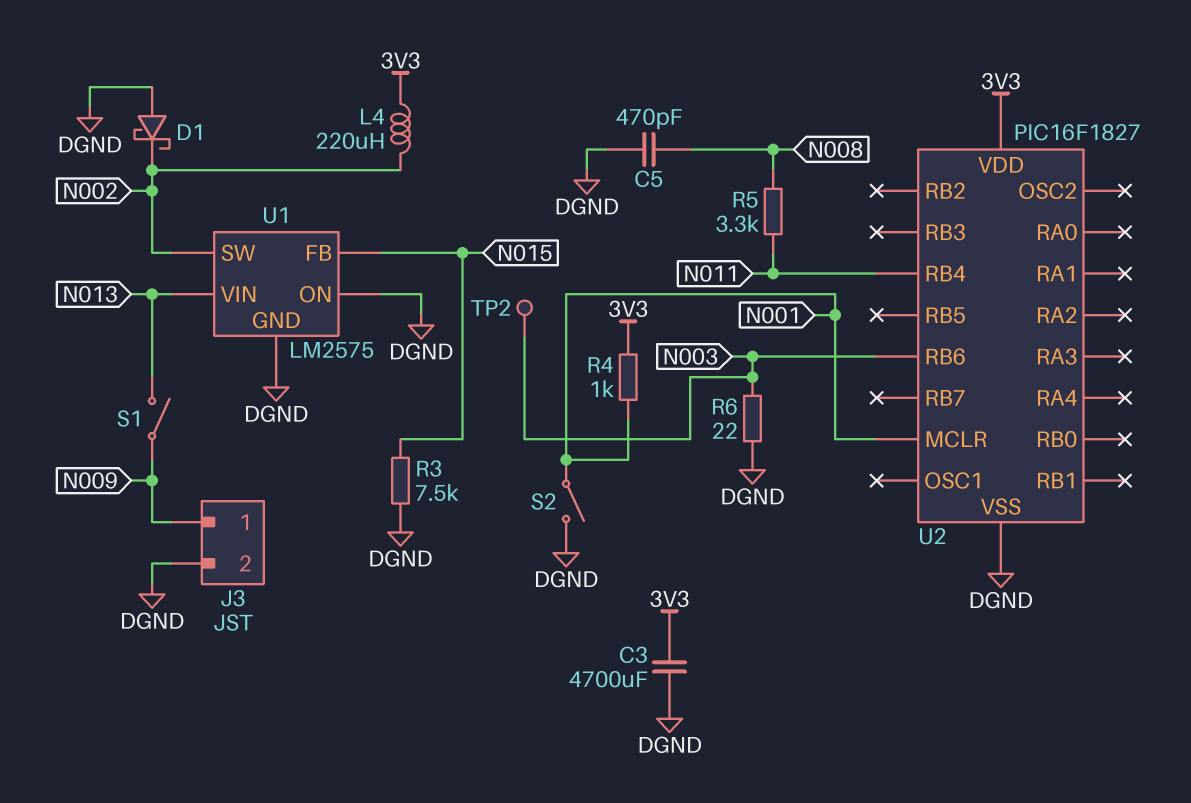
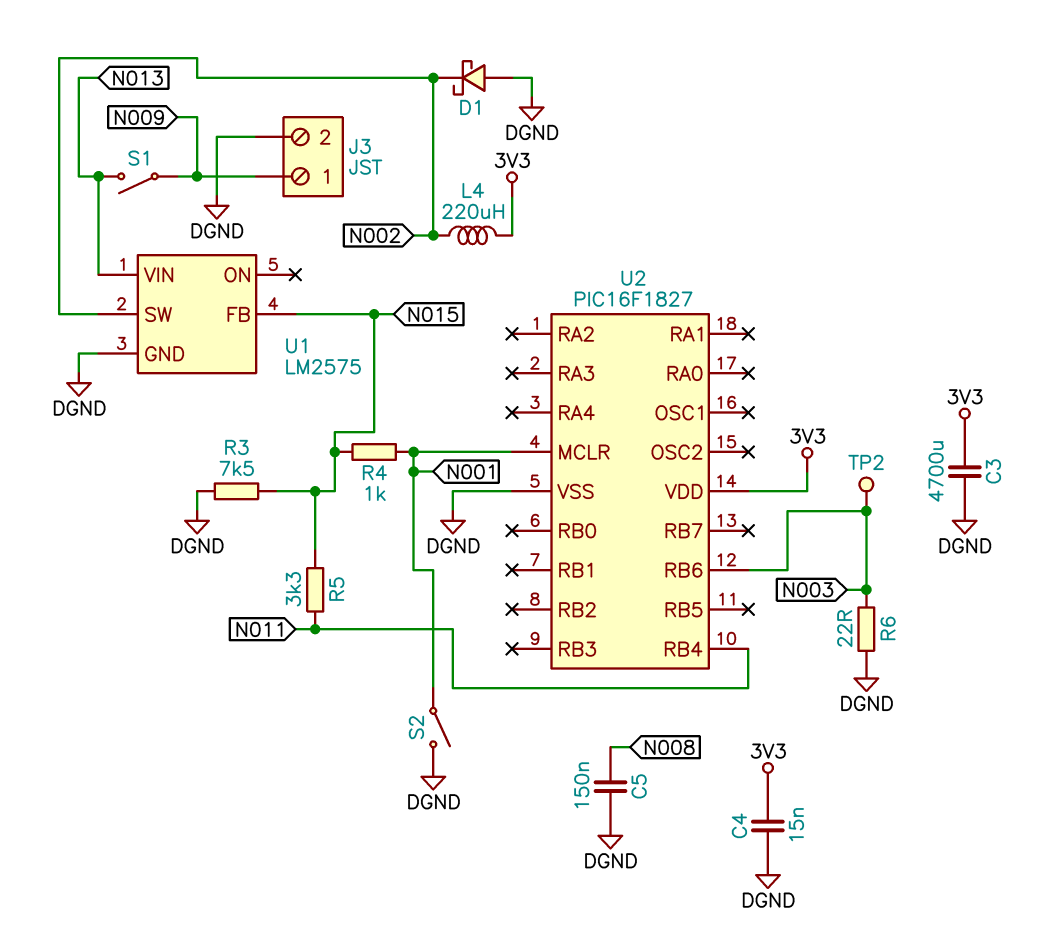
C4: none -> 15nF (3V3, DGND)
C5: 470pF (DGND, N008) -> 150nF (DGND, N008)
R4: 1k (3V3, N001) -> 1k (N001, N015)
R5: 3.3k (N008, N011) -> 3.3k (N011, N015)
U1 pin ON: DGND -> none

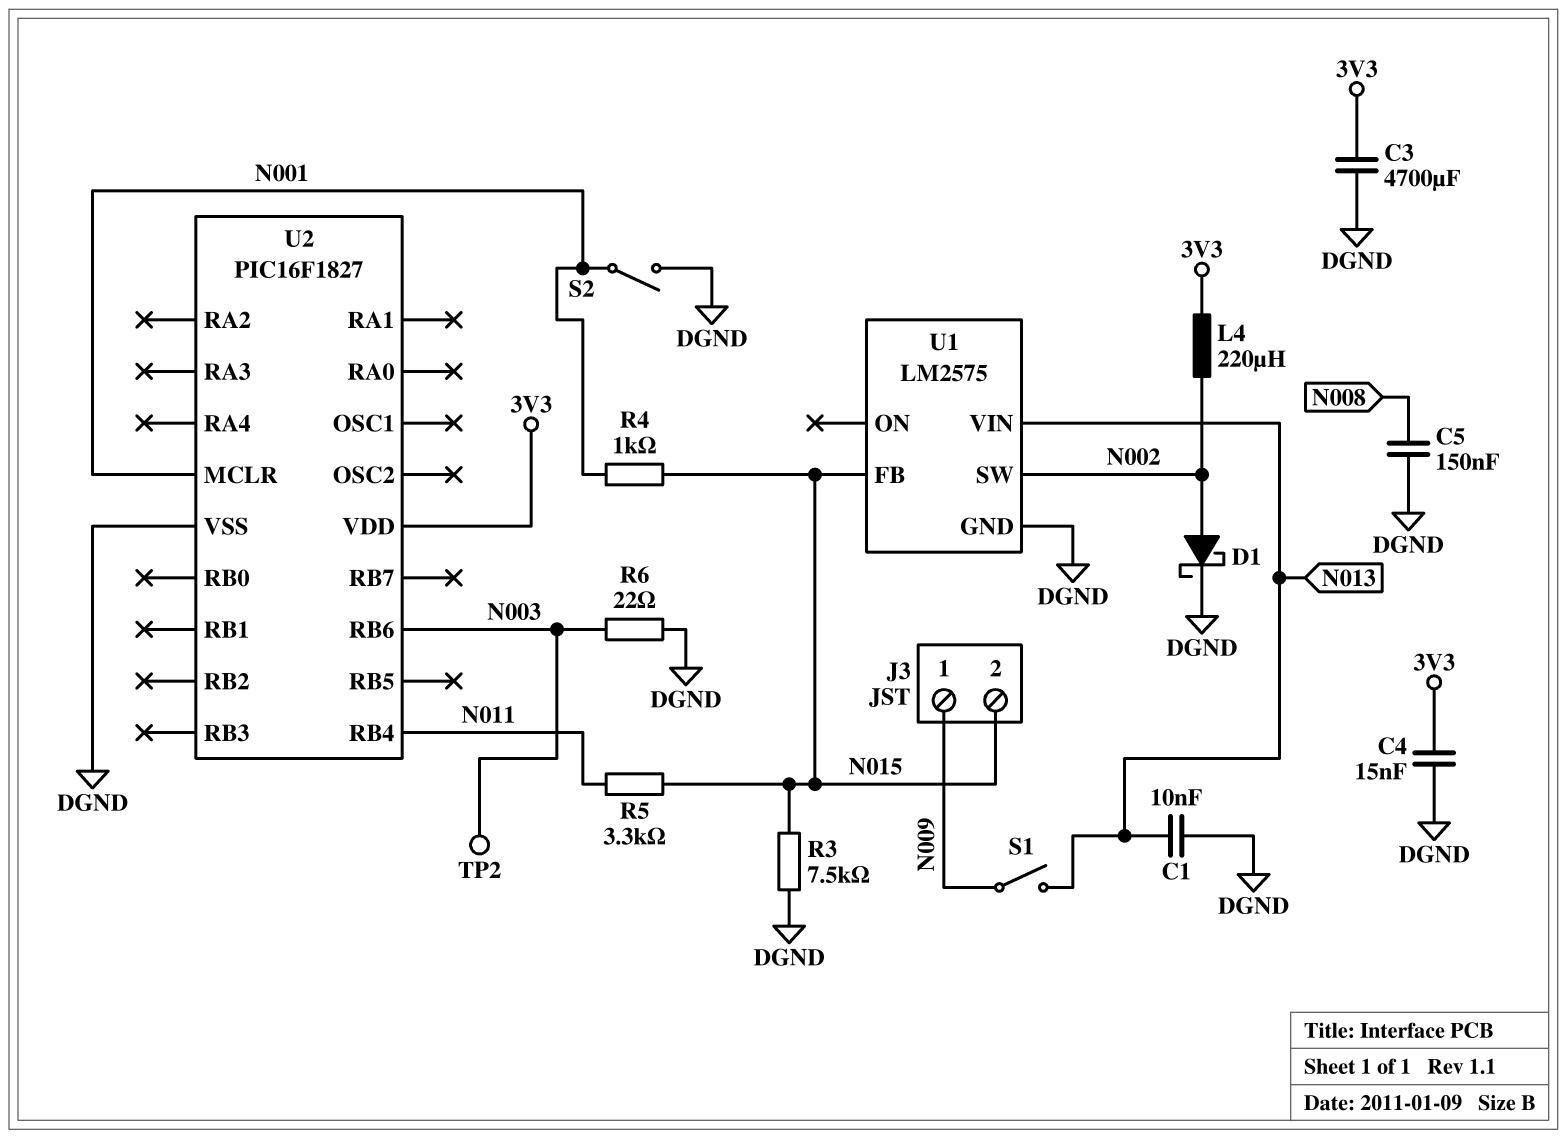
C1: none -> 10nF (DGND, N013)
D1: schottky (A DGND, K N002) -> schottky (A N002, K DGND)
J3 pin 2: DGND -> N015

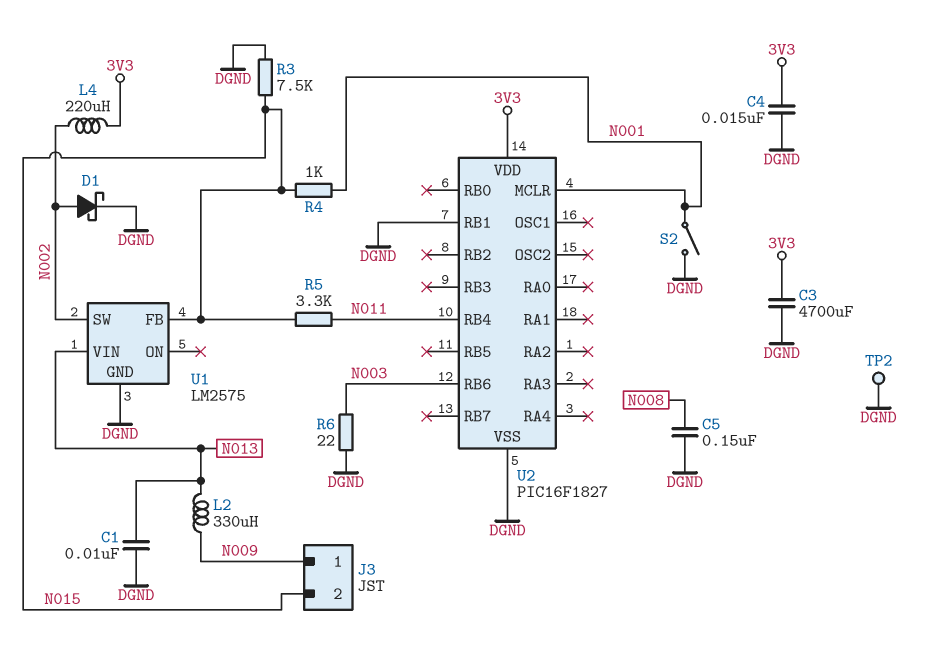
L2: none -> 330uH (N009, N013)
S1: switch (N009, N013) -> none
TP2: test point (N003) -> test point (DGND)
U2 pin RB1: none -> DGND

